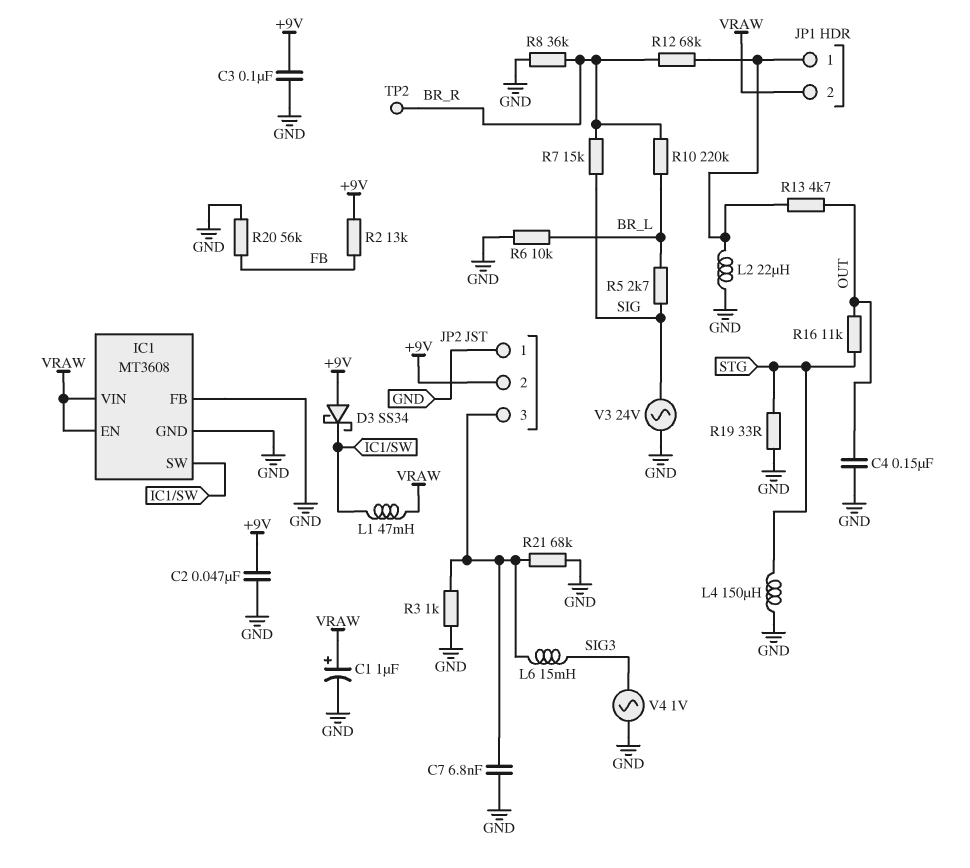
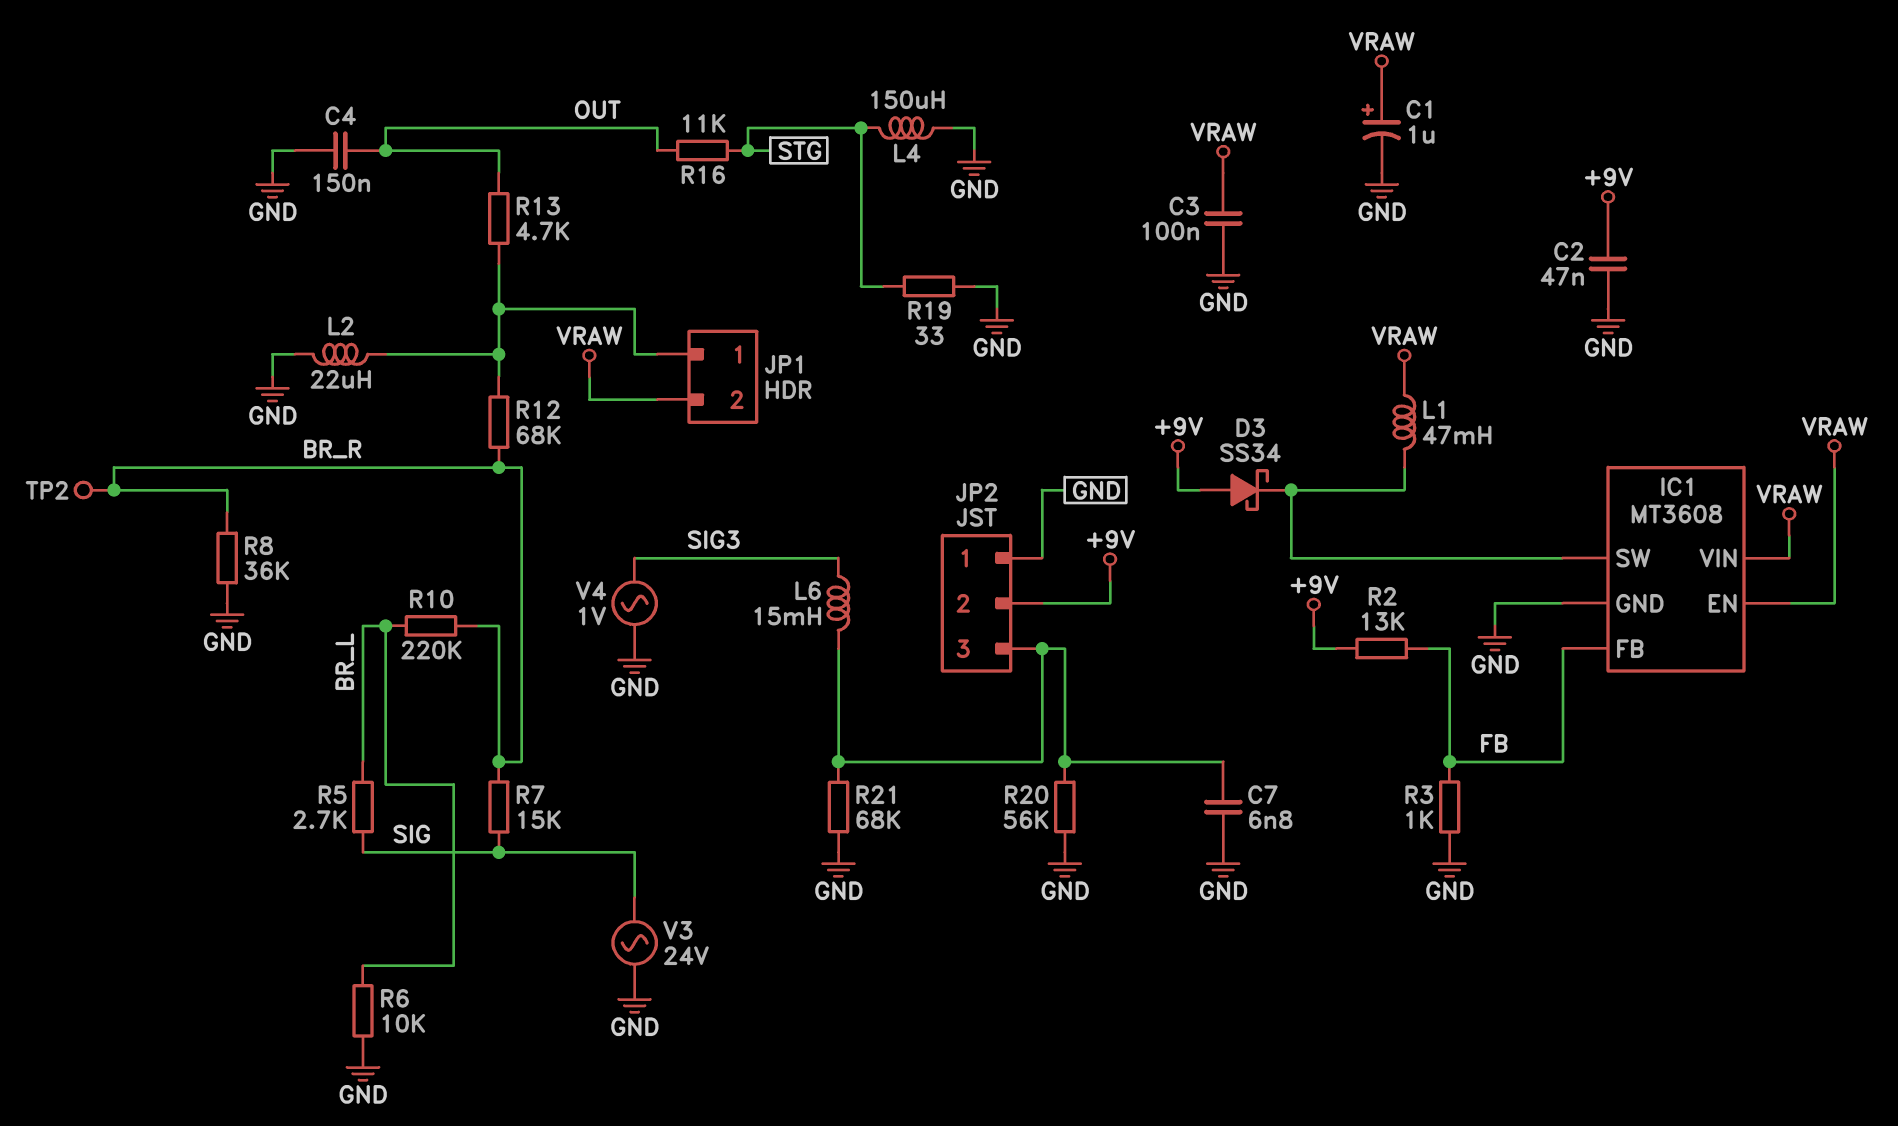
C3: 100nF (+9V, GND) -> 100nF (GND, VRAW)
IC1 pin FB: GND -> FB
R3: 1k (GND, JP2/3) -> 1k (FB, GND)
R20: 56k (FB, GND) -> 56k (GND, JP2/3)

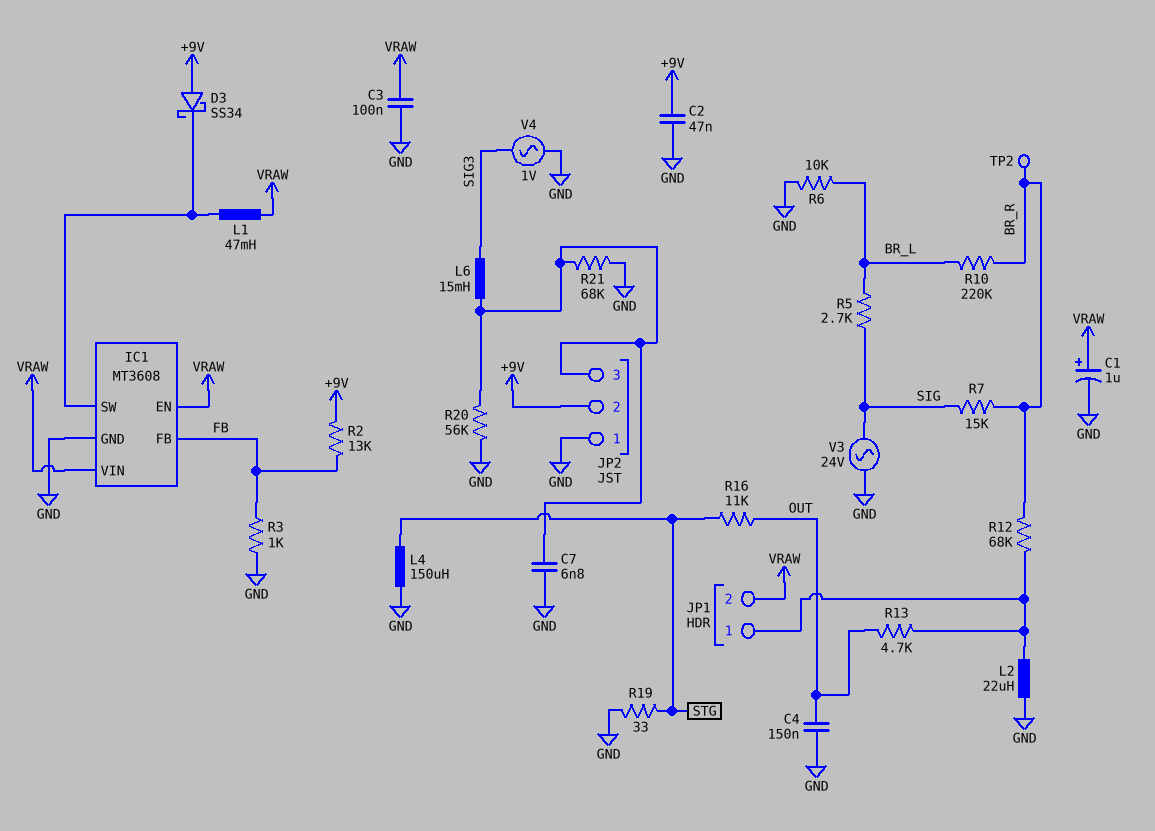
R8: 36k (BR_R, GND) -> none

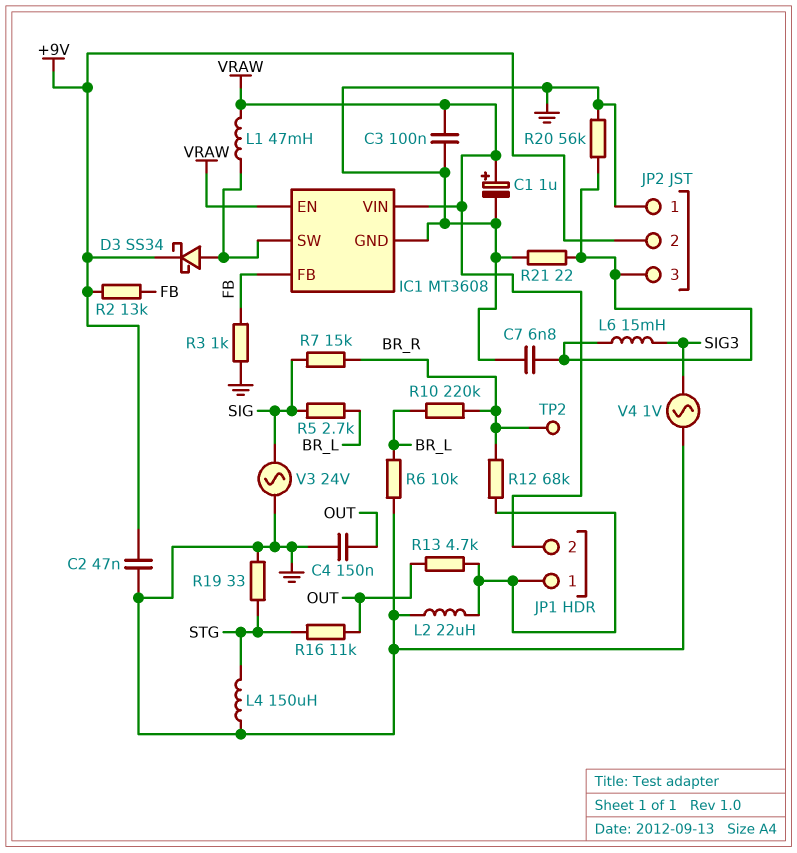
D3: schottky SS34 (A +9V, K IC1/SW) -> schottky SS34 (A IC1/SW, K +9V)
R21: 68k (GND, JP2/3) -> 22 (GND, JP2/3)

